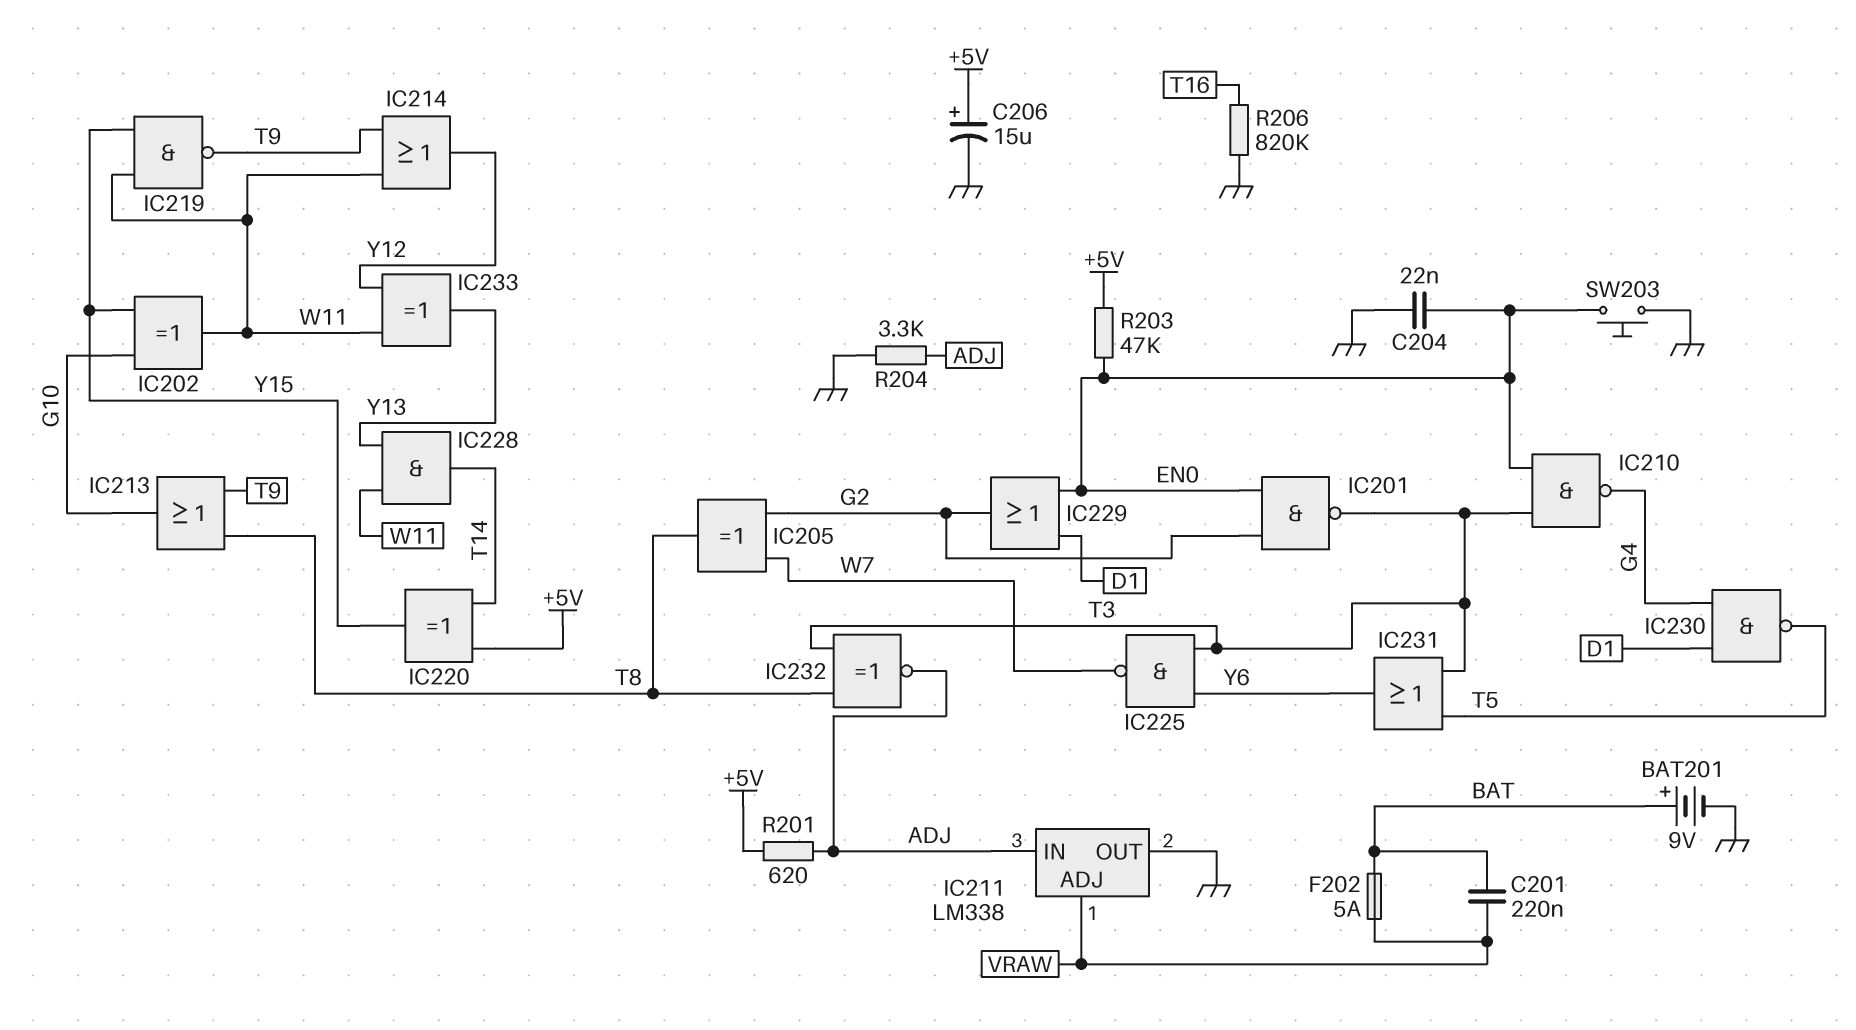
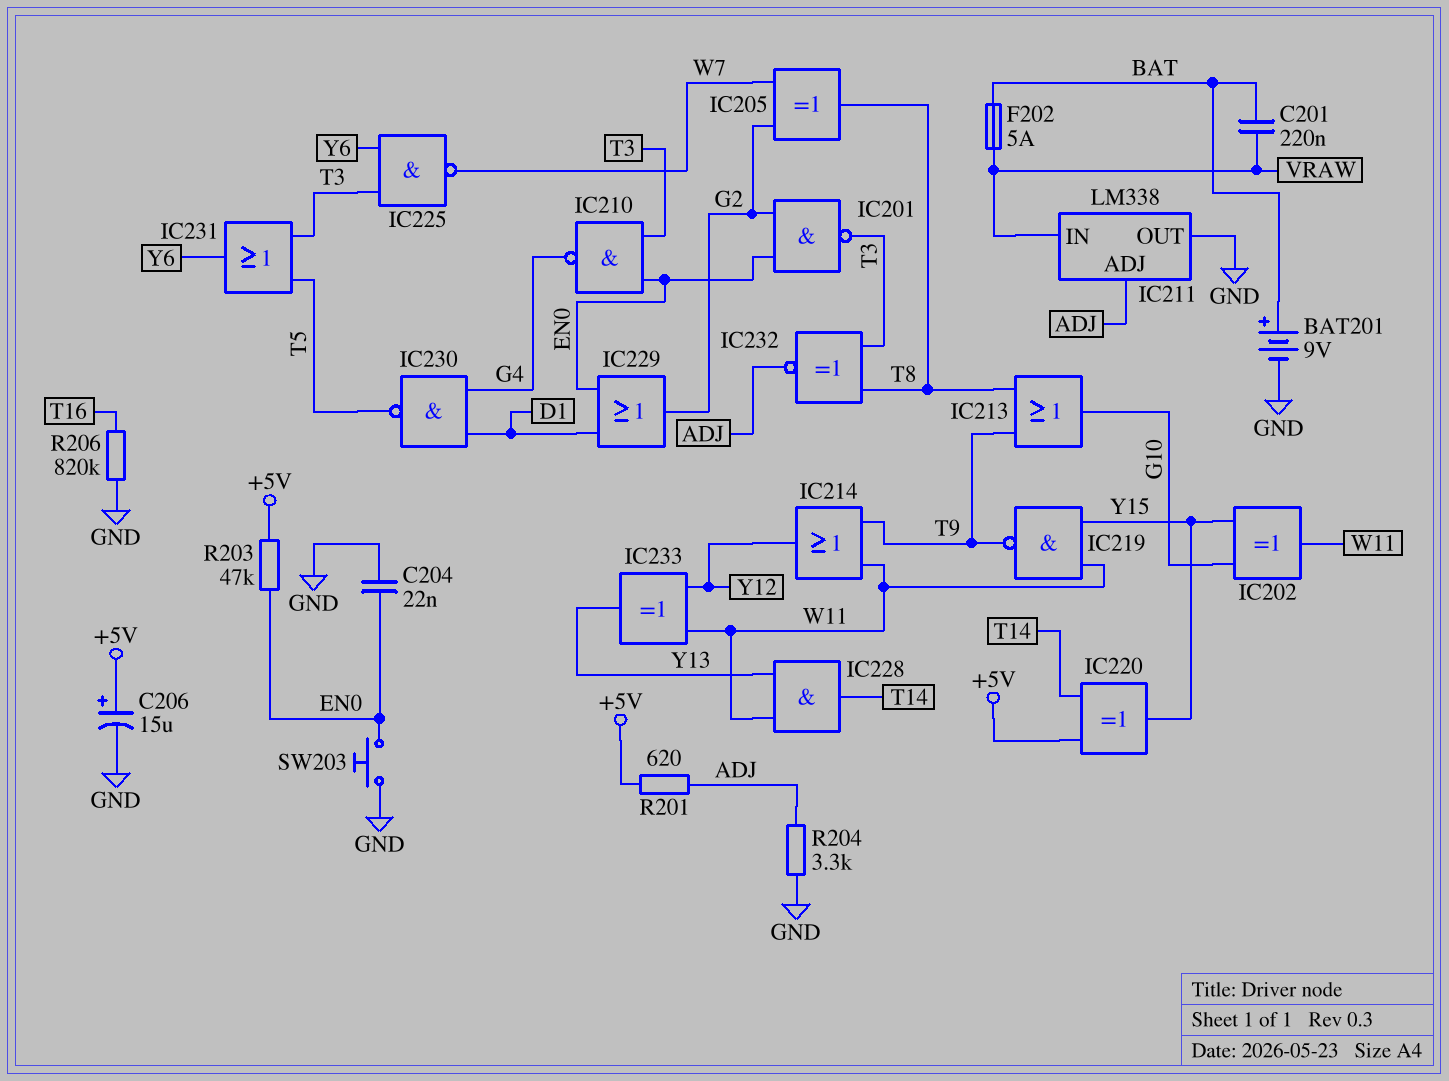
IC211 pin ADJ: VRAW -> ADJ
IC211 pin IN: ADJ -> VRAW

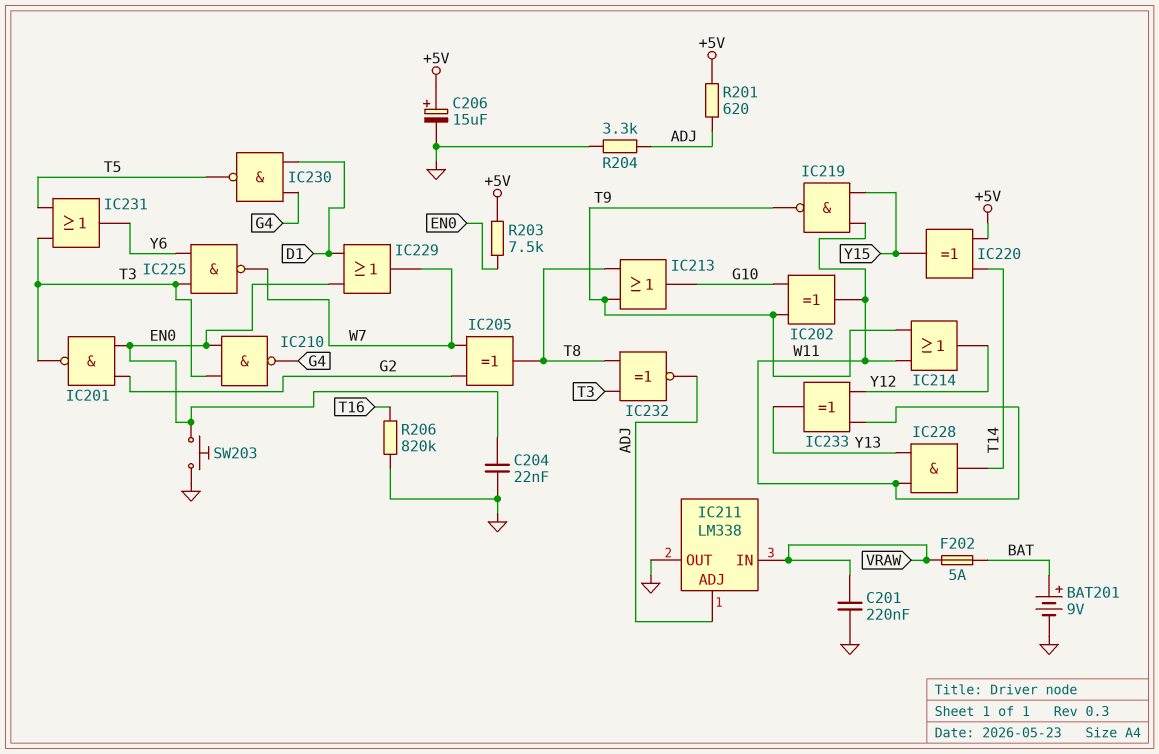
C201: 220nF (BAT, VRAW) -> 220nF (GND, VRAW)
IC202: XOR (in G10, in Y15, out W11) -> XOR (in G10, in T9, out W11)
IC229: OR (in D1, in EN0, out G2) -> OR (in D1, in EN0, out W7)
R203: 47k (+5V, EN0) -> 7.5k (+5V, EN0)

